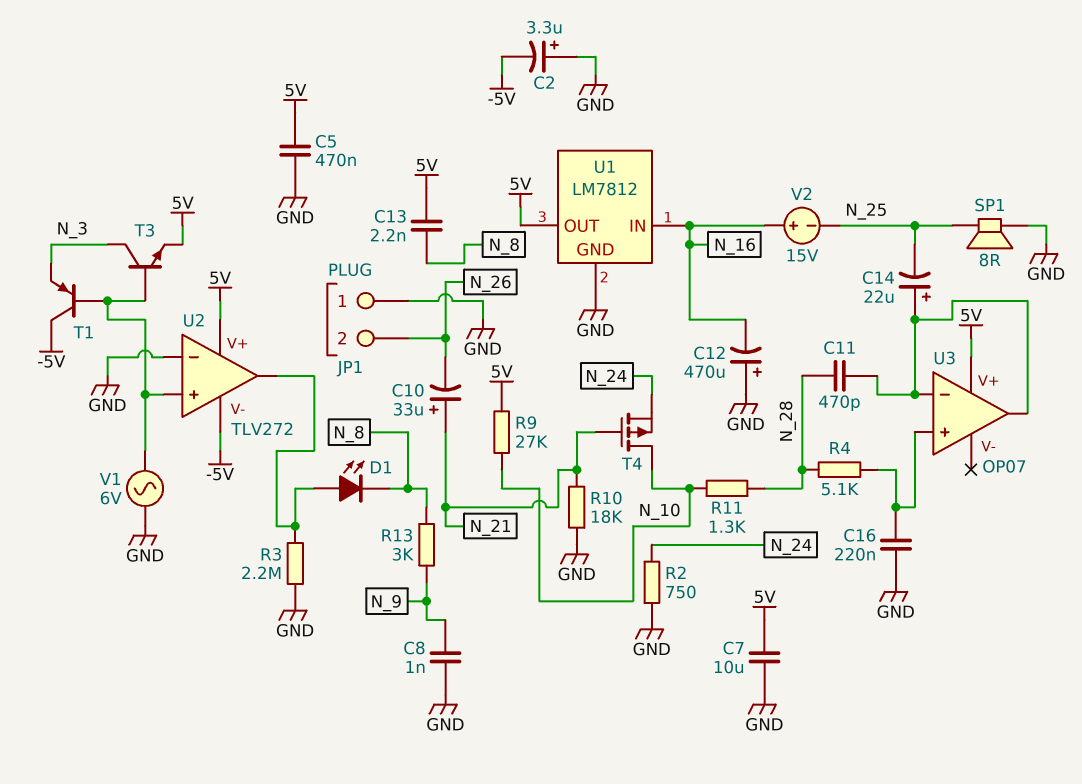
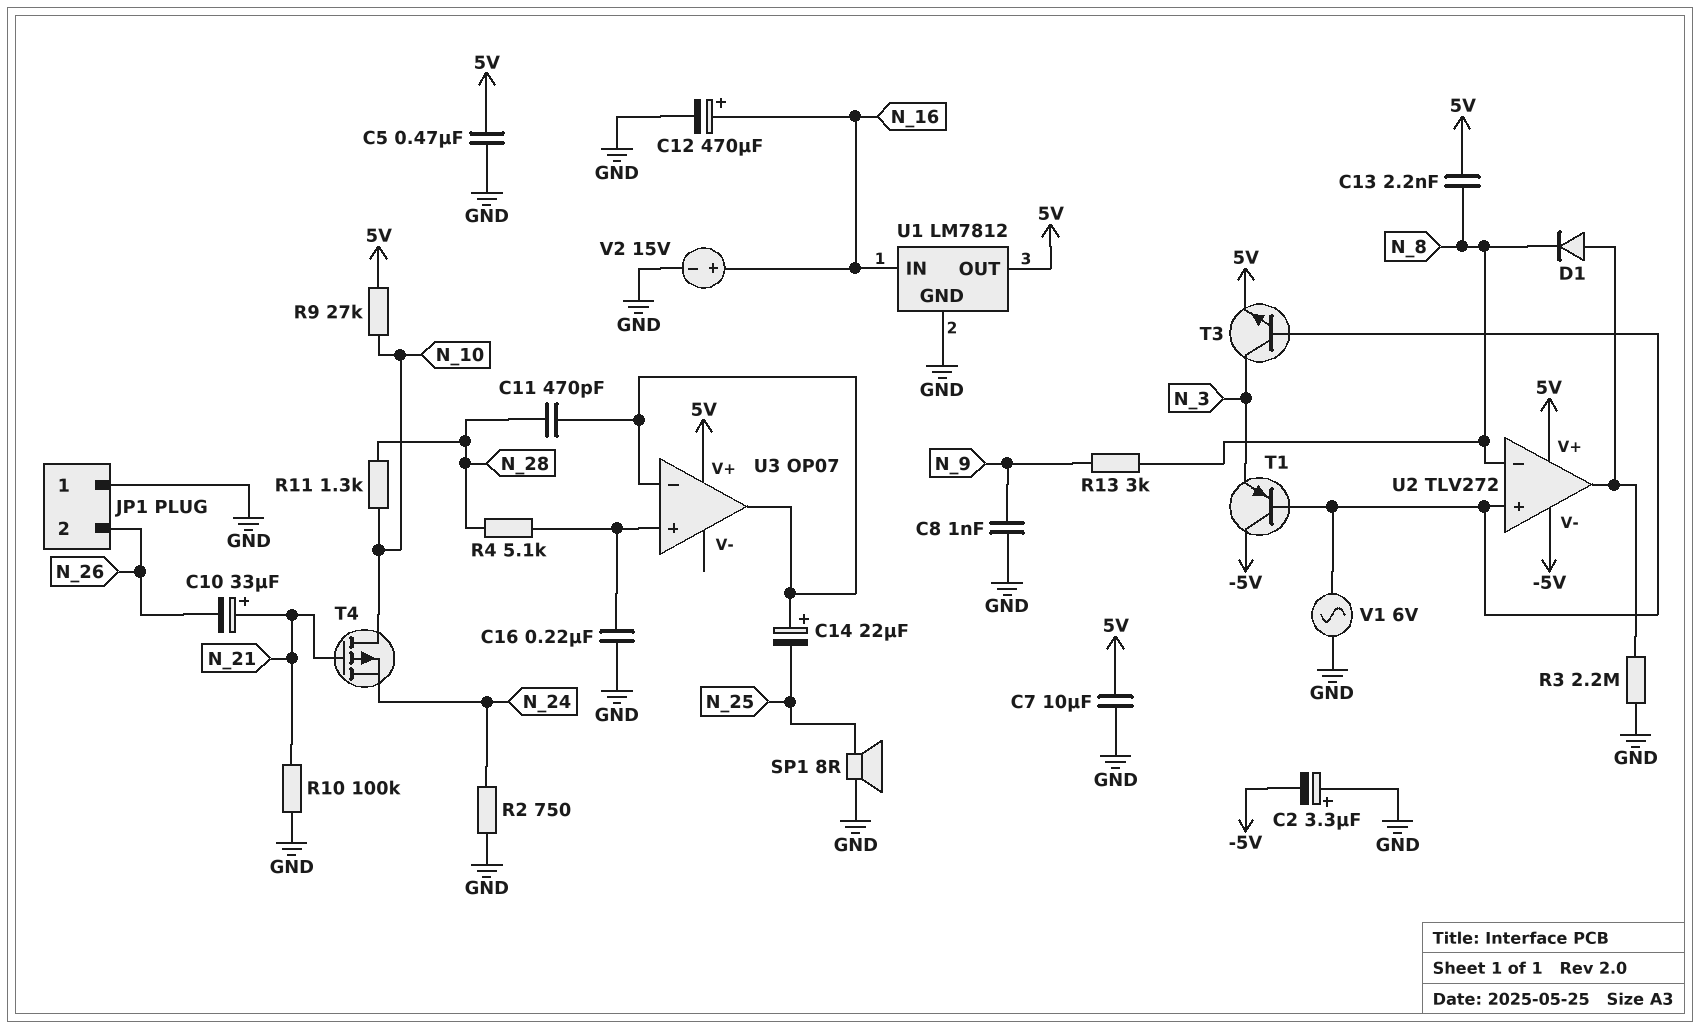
C12: 470uF (plus GND, minus N_16) -> 470uF (plus N_16, minus GND)
D1: LED (A U2/out, K N_8) -> diode (A U2/out, K N_8)
R10: 18k (GND, N_21) -> 100k (GND, N_21)
U2 pin in-: GND -> N_8
V2: 15V (plus N_16, minus N_25) -> 15V (plus N_16, minus GND)

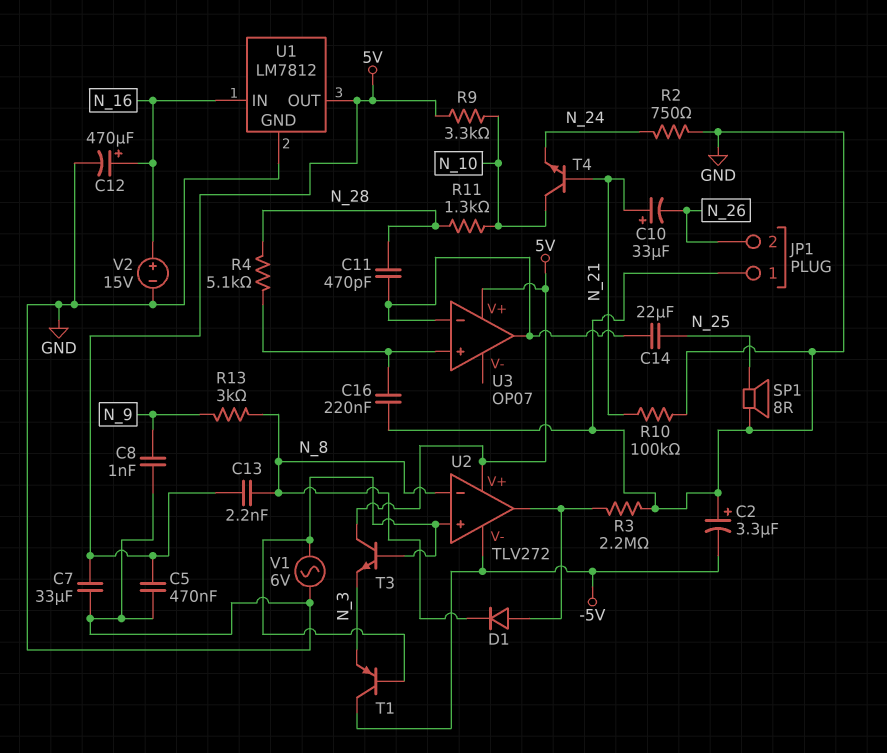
C7: 10uF (5V, GND) -> 33uF (5V, GND)
C14: 22uF (plus U3/in-, minus N_25) -> 22uF (N_25, U3/in-)
R9: 27k (5V, N_10) -> 3.3k (5V, N_10)
T3: NPN (B U2/in+, C N_3, E 5V) -> NPN (B U2/in+, C 5V, E N_3)
T4: PMOS (G N_21, D N_10, S N_24) -> NPN (B N_21, C N_10, E N_24)

